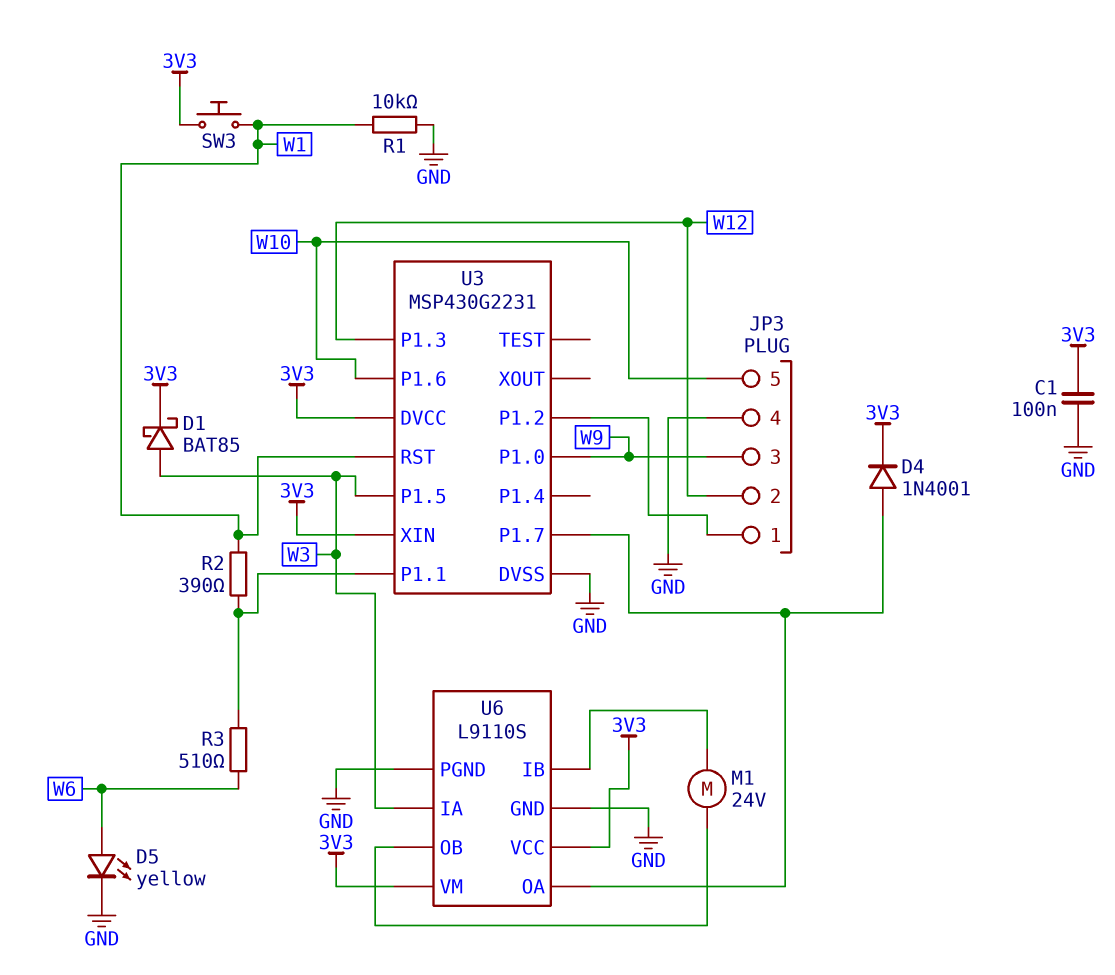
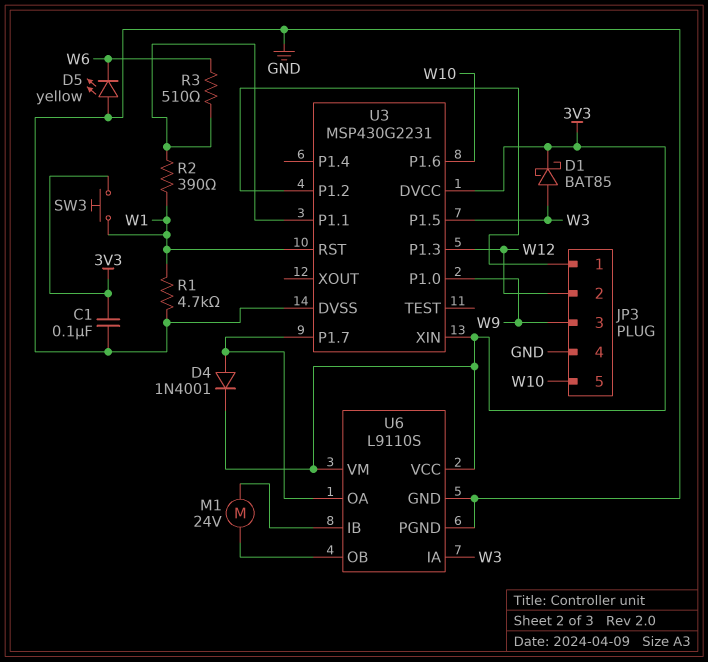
D5: LED yellow (A W6, K GND) -> LED yellow (A GND, K W6)
R1: 10k (GND, W1) -> 4.7k (GND, W1)

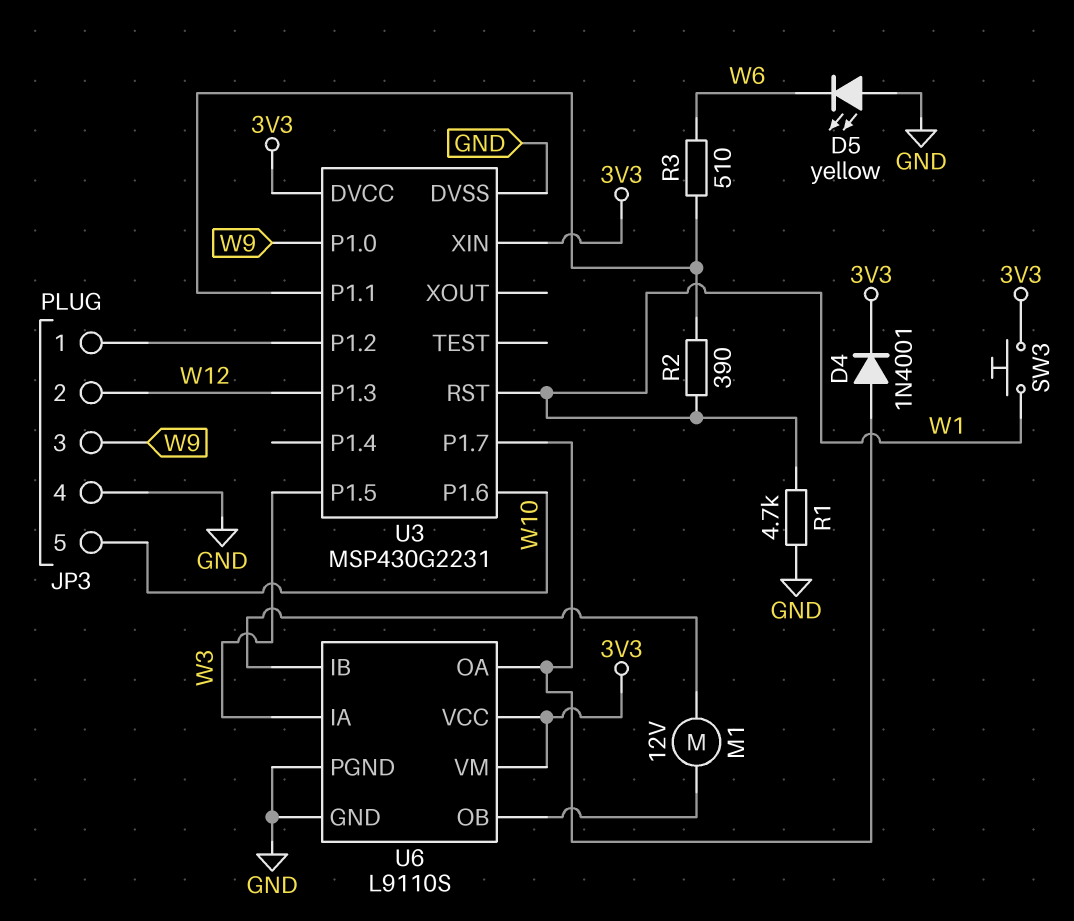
C1: 100nF (3V3, GND) -> none
D1: schottky BAT85 (A W3, K 3V3) -> none
M1: motor 24V (U6/IB, U6/OB) -> motor 12V (U6/IB, U6/OB)

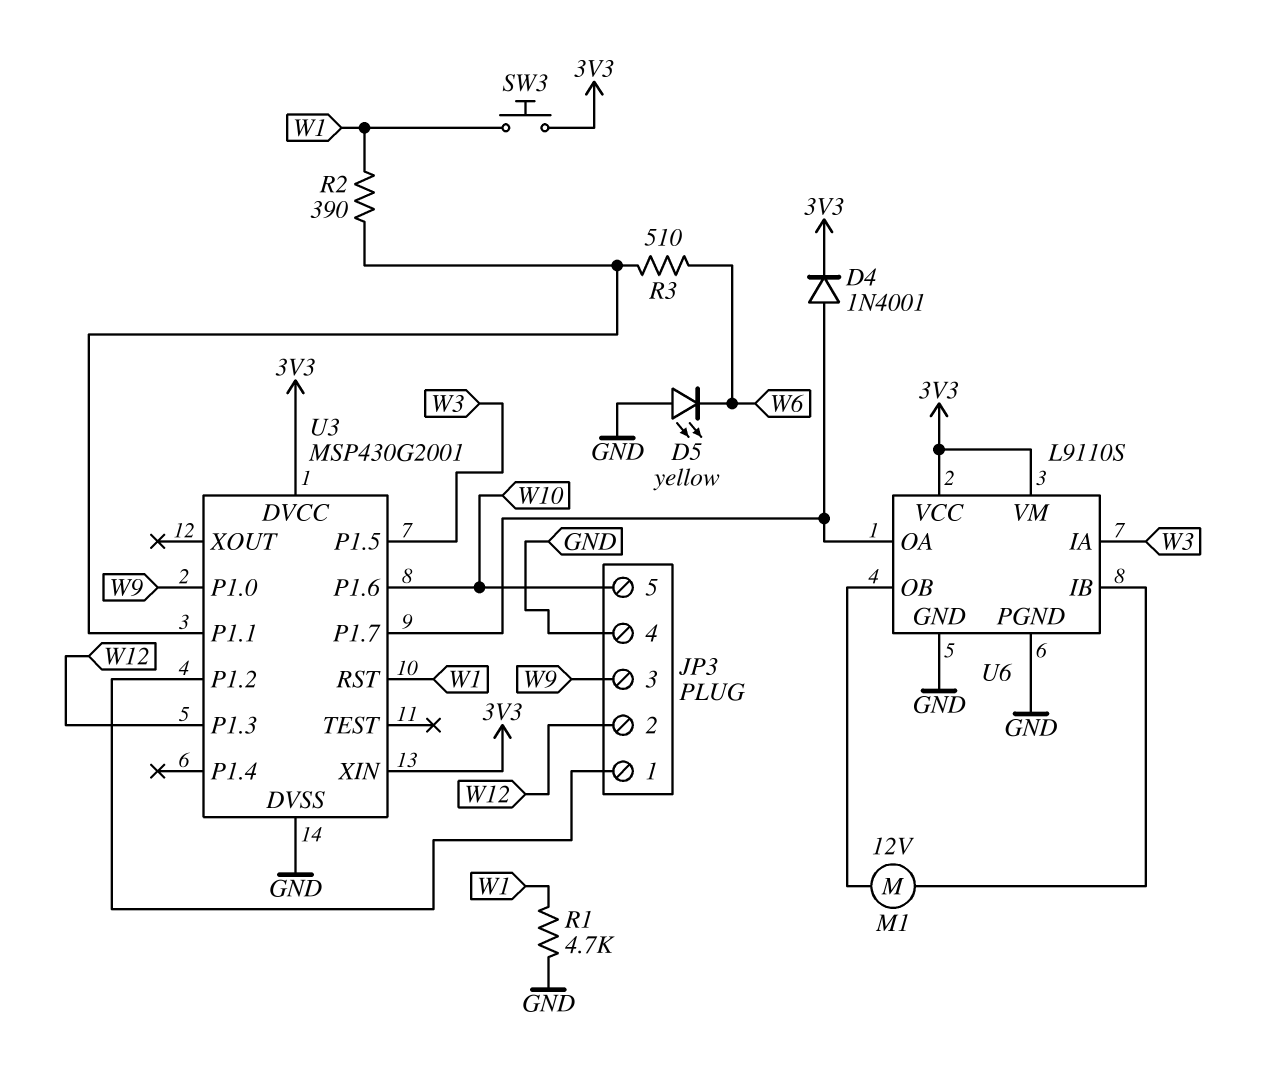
U3: MSP430G2231 -> MSP430G2001

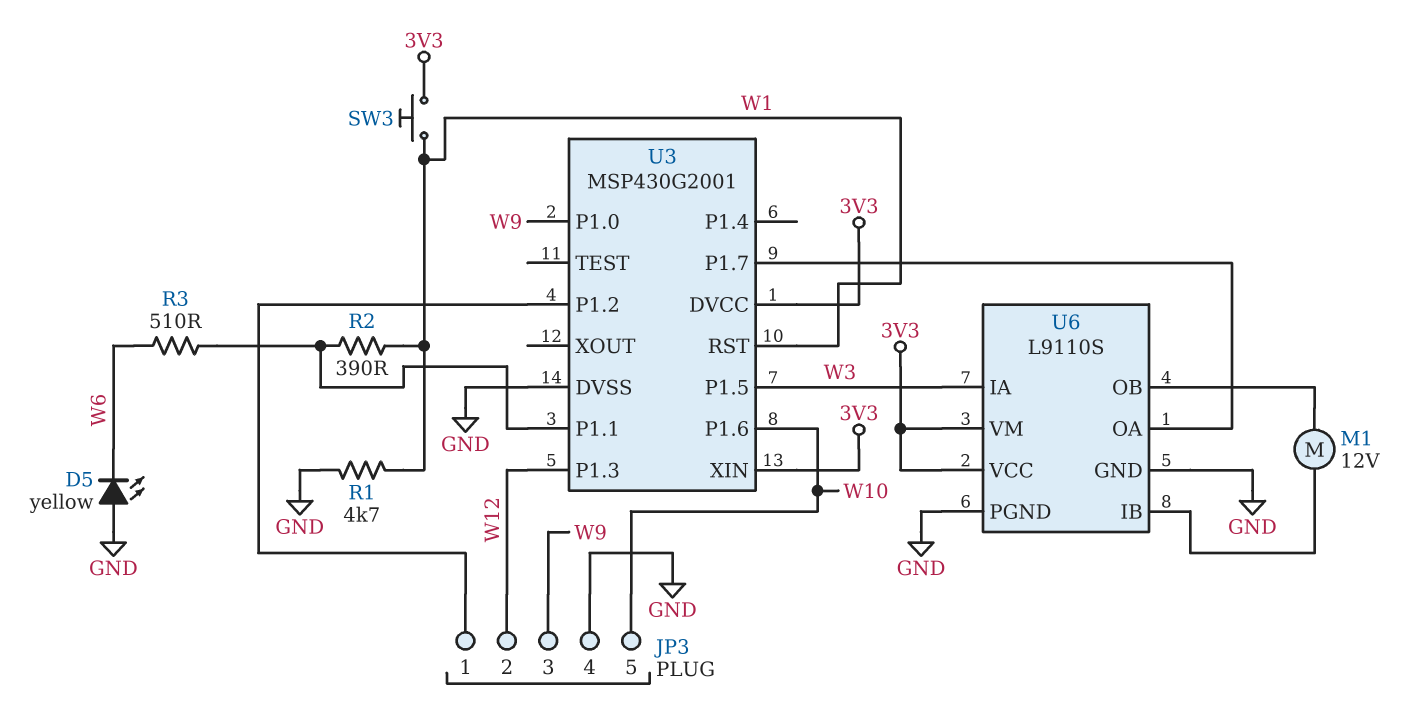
D4: diode 1N4001 (A U3/P1.7, K 3V3) -> none

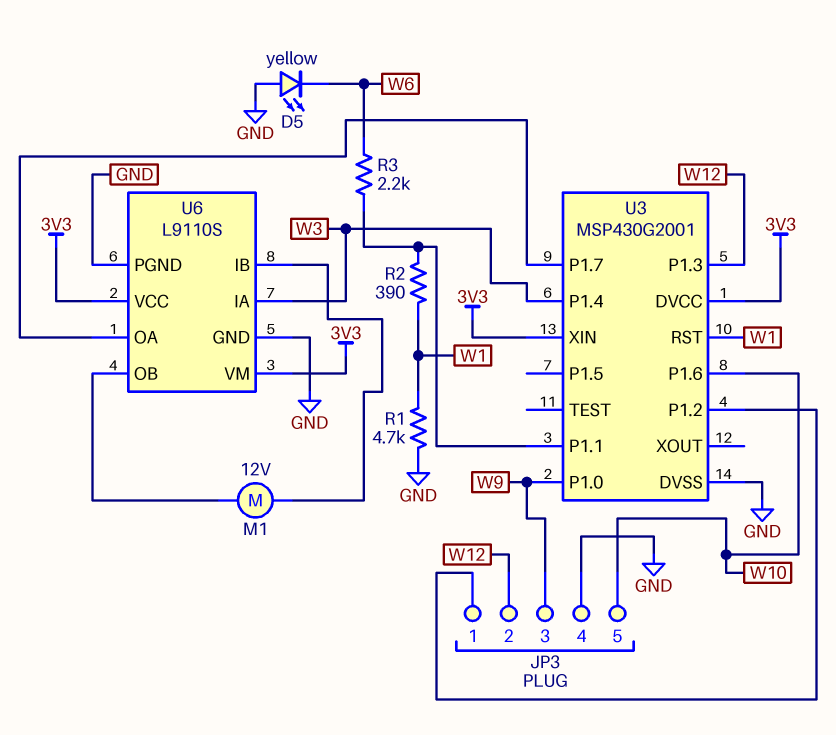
R3: 510 (U3/P1.1, W6) -> 2.2k (U3/P1.1, W6)
SW3: button (3V3, W1) -> none
U3 pin P1.4: none -> W3
U3 pin P1.5: W3 -> none

